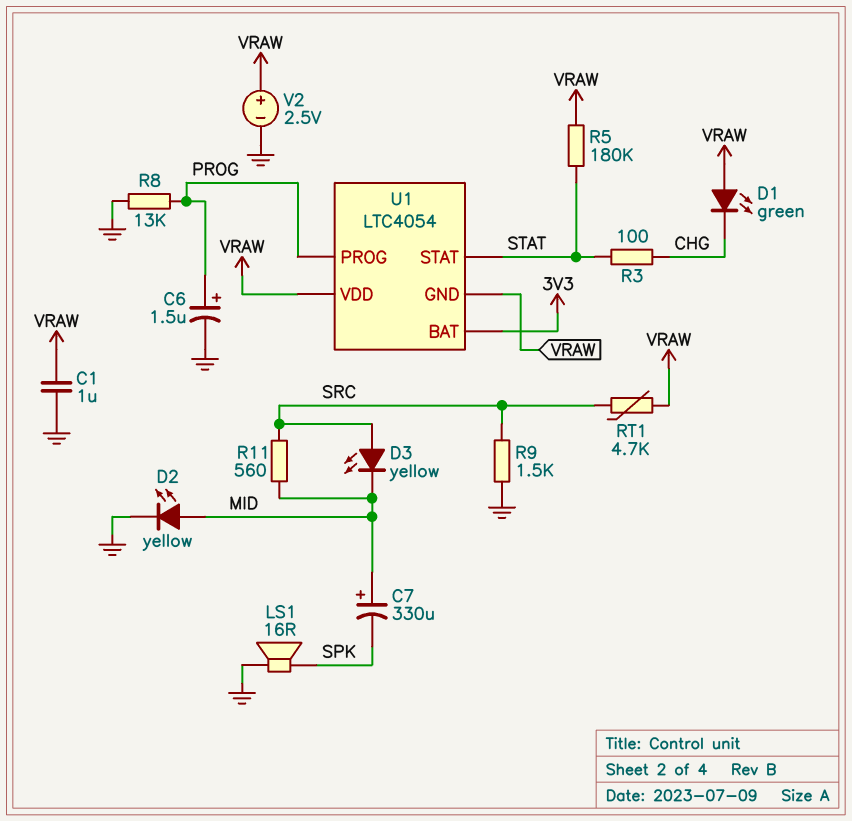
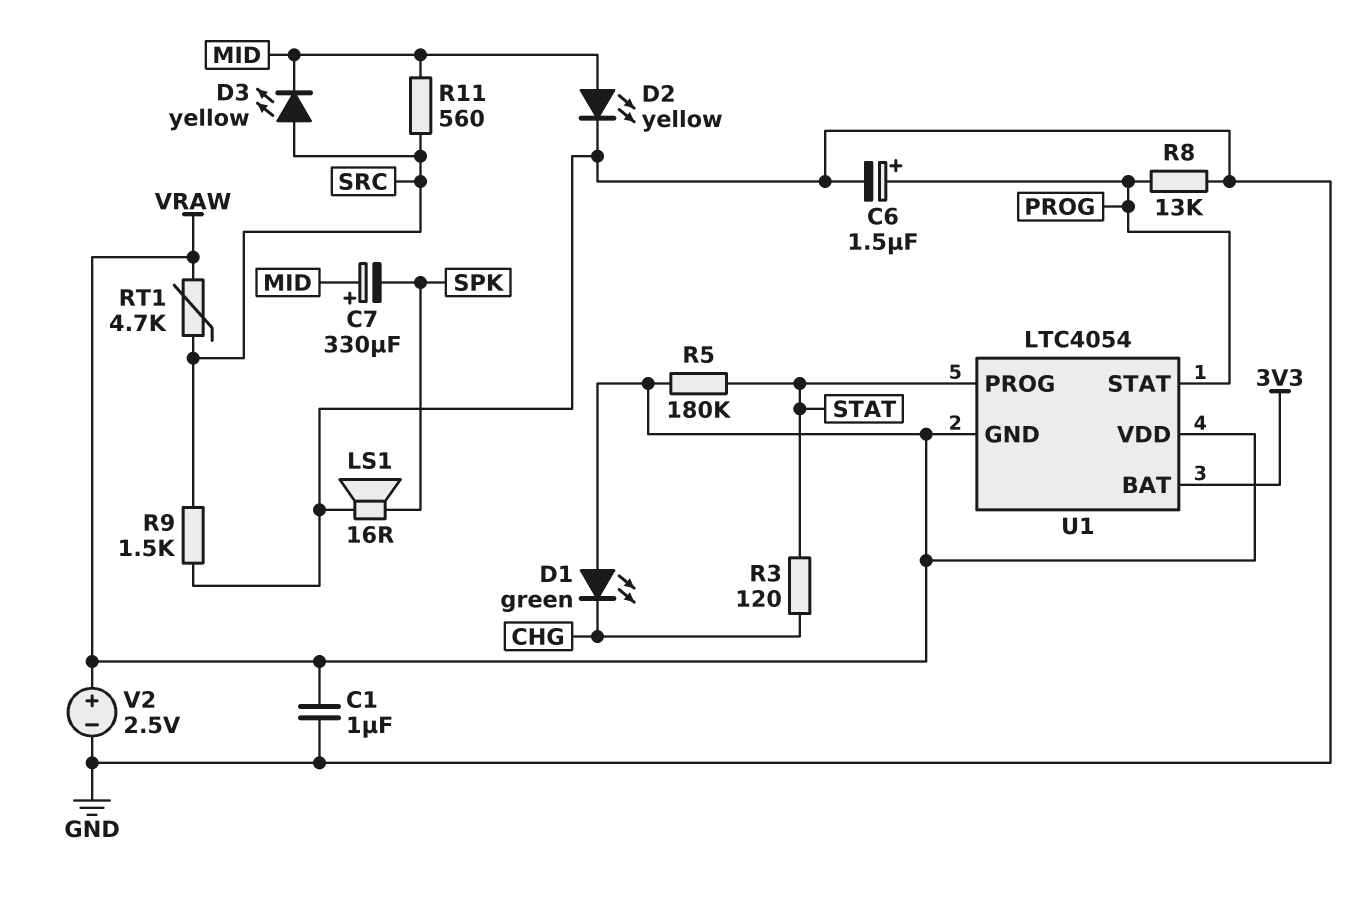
R3: 100 (CHG, STAT) -> 120 (CHG, STAT)
U1 pin PROG: PROG -> STAT
U1 pin STAT: STAT -> PROG

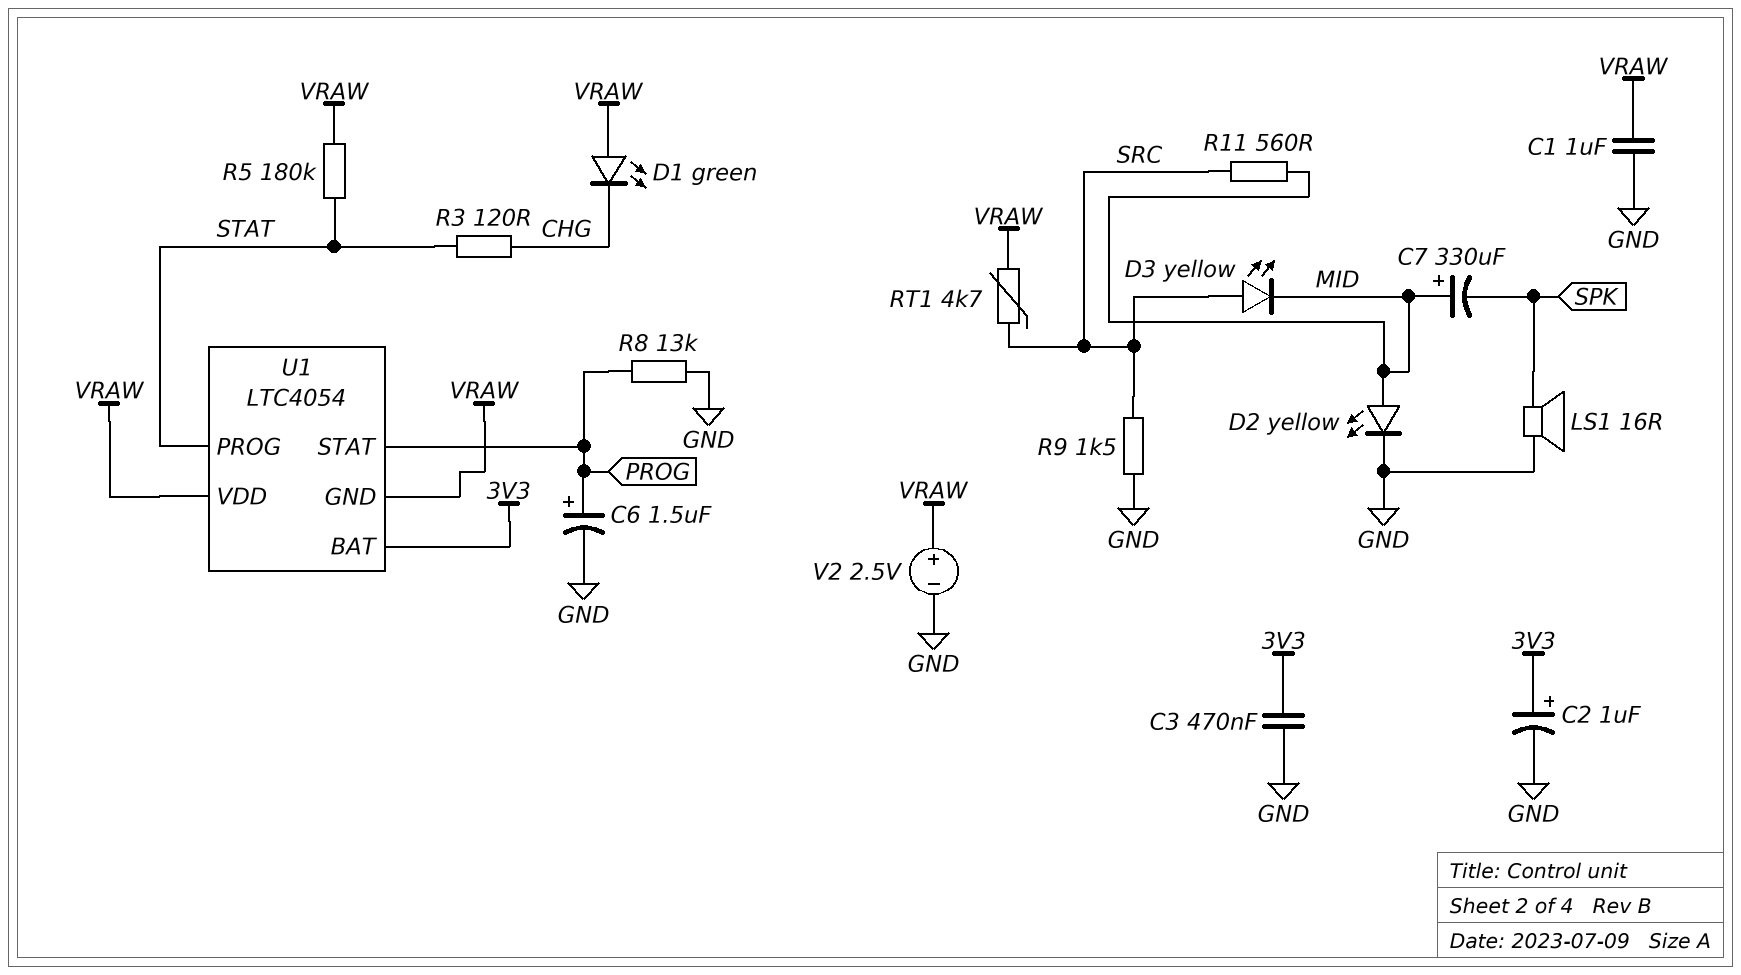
C2: none -> 1uF (plus 3V3, minus GND)
C3: none -> 470nF (3V3, GND)

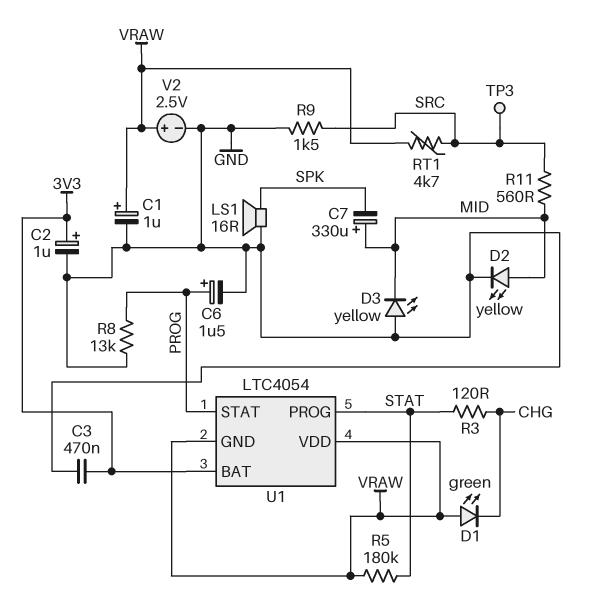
C1: 1uF (GND, VRAW) -> 1uF (plus VRAW, minus GND)
D3: LED yellow (A SRC, K MID) -> LED yellow (A GND, K MID)
TP3: none -> test point (SRC)

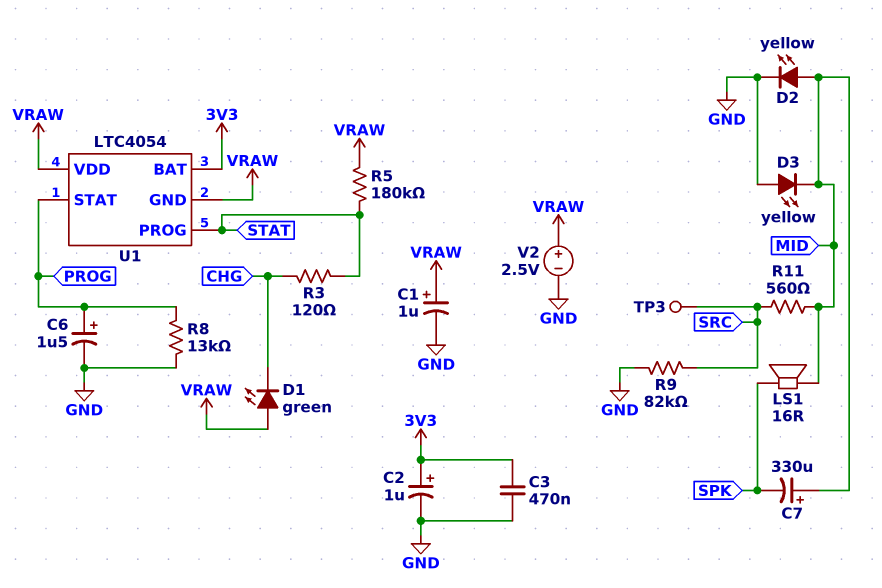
LS1: speaker 16R (GND, SPK) -> speaker 16R (MID, SPK)
R9: 1.5k (GND, SRC) -> 82k (GND, SRC)
RT1: 4.7k (SRC, VRAW) -> none

